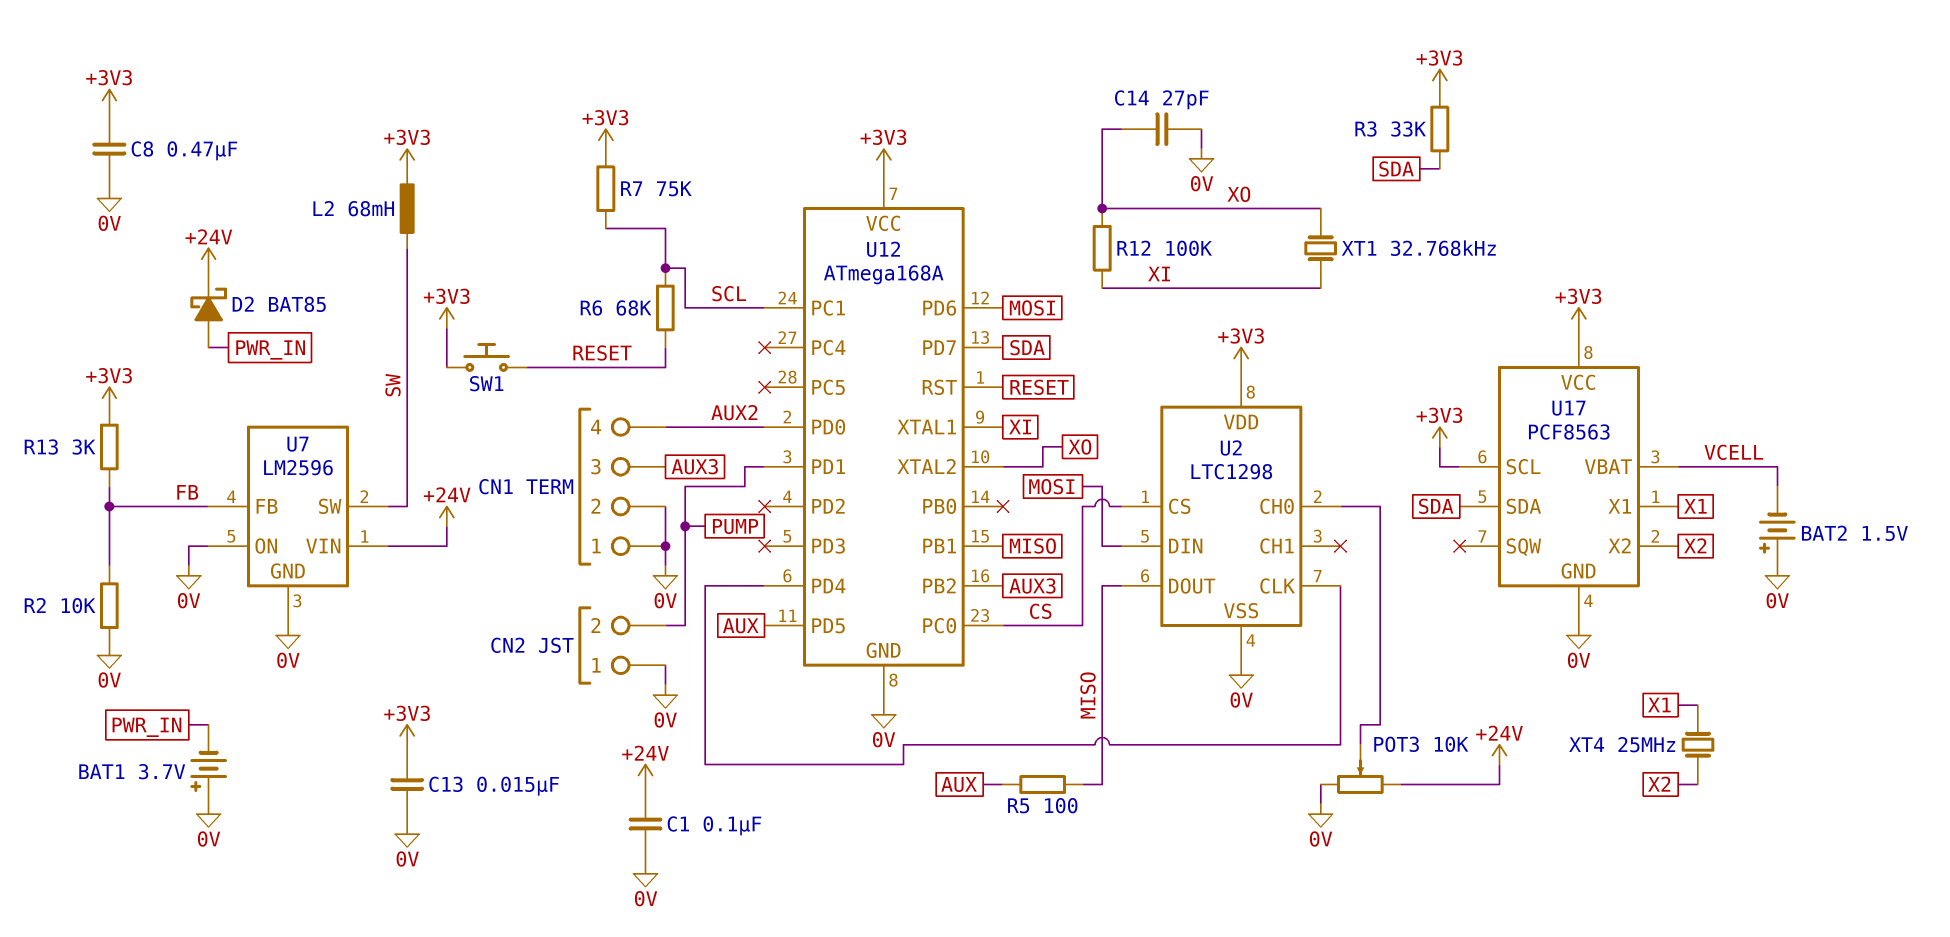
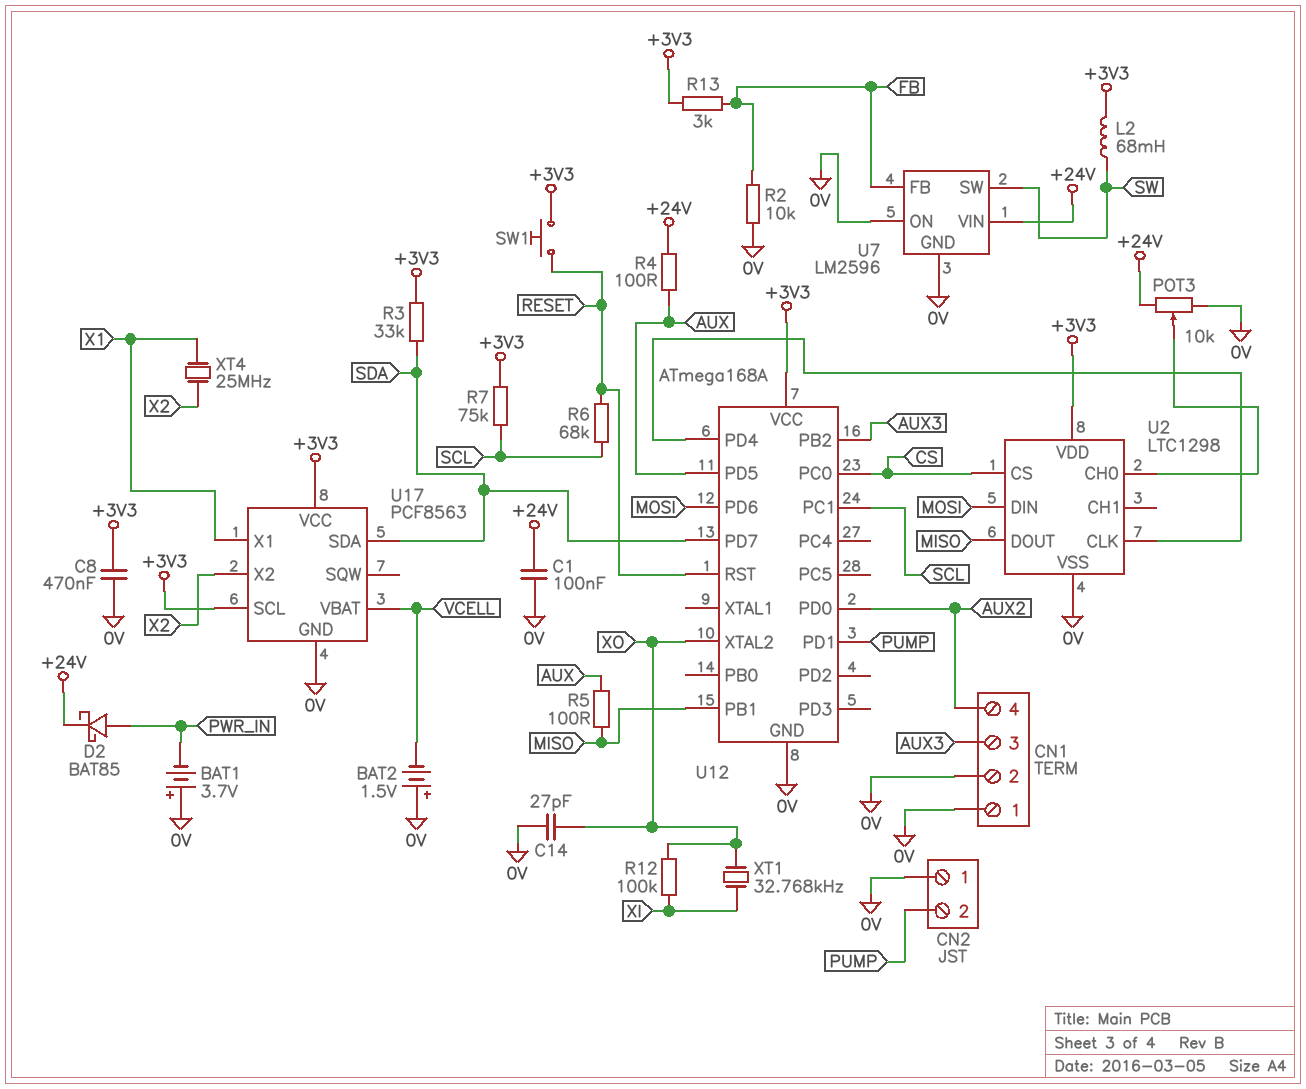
C13: 15nF (+3V3, 0V) -> none
R4: none -> 100 (+24V, AUX)
U12 pin XTAL1: XI -> none

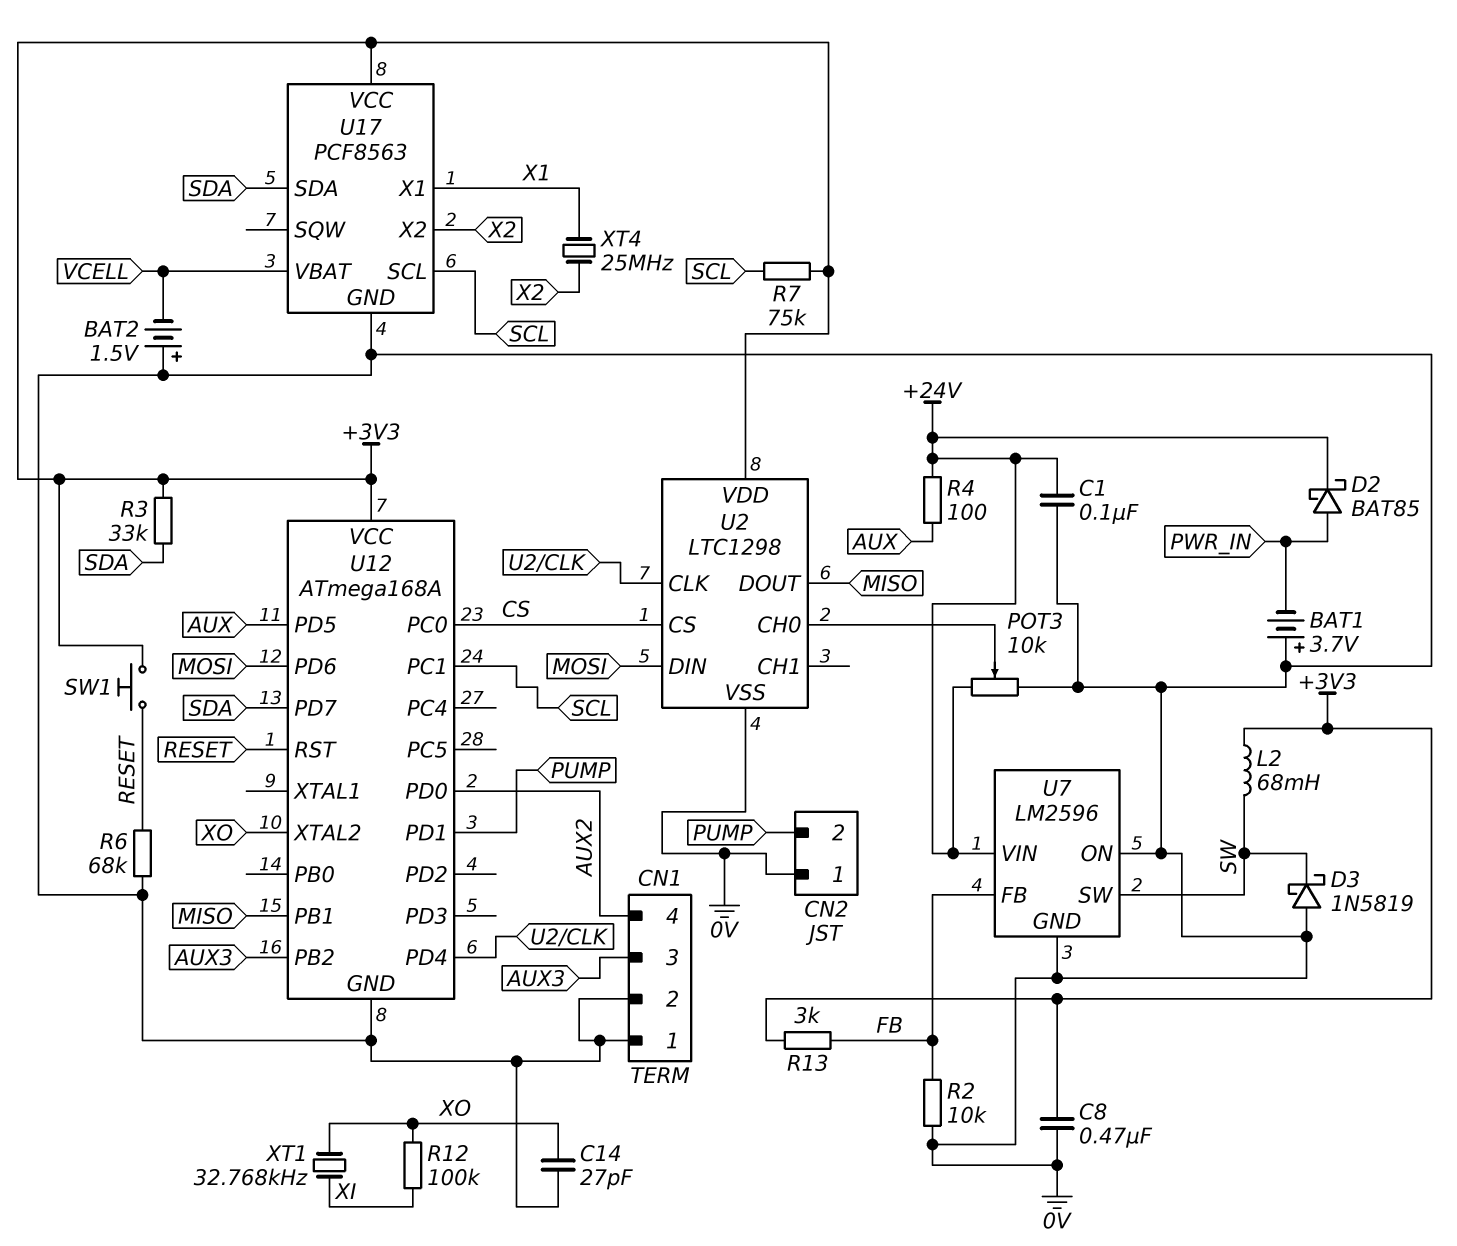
D3: none -> schottky 1N5819 (A 0V, K SW)
R5: 100 (AUX, MISO) -> none
R6: 68k (RESET, SCL) -> 68k (0V, RESET)
U17 pin SCL: +3V3 -> SCL

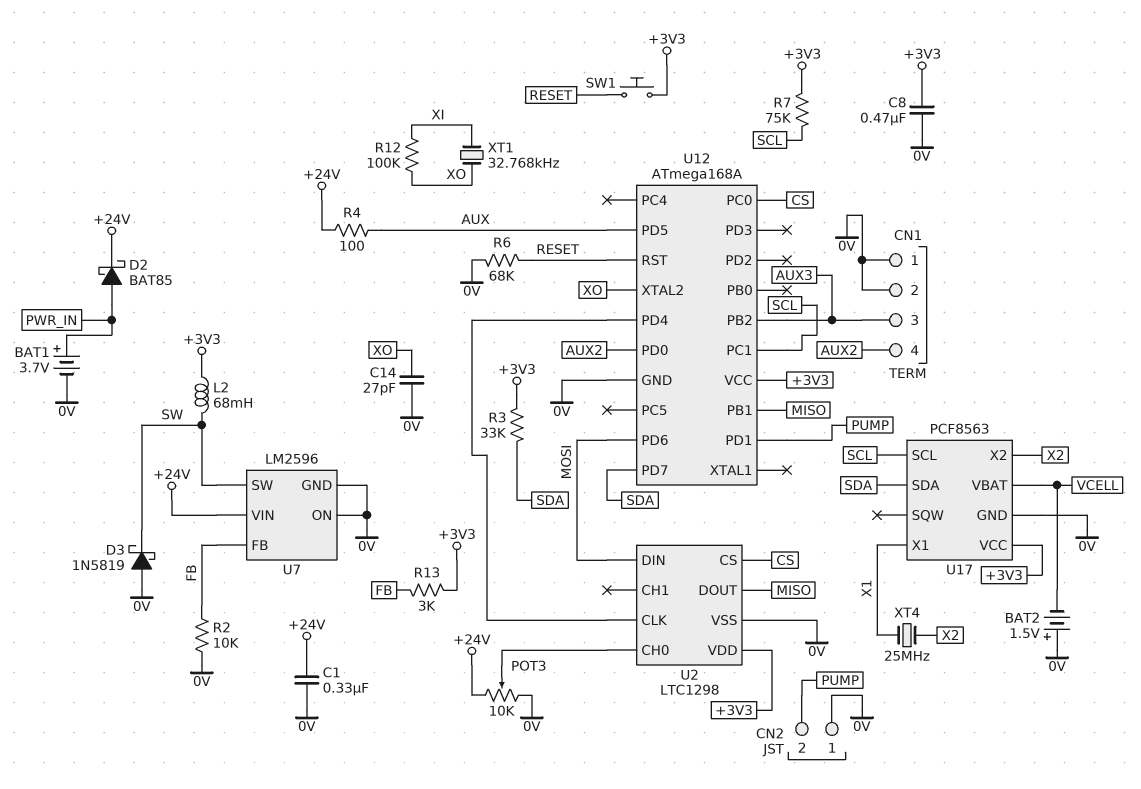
BAT1: 3.7V (plus 0V, minus PWR_IN) -> 3.7V (plus PWR_IN, minus 0V)
C1: 100nF (+24V, 0V) -> 330nF (+24V, 0V)

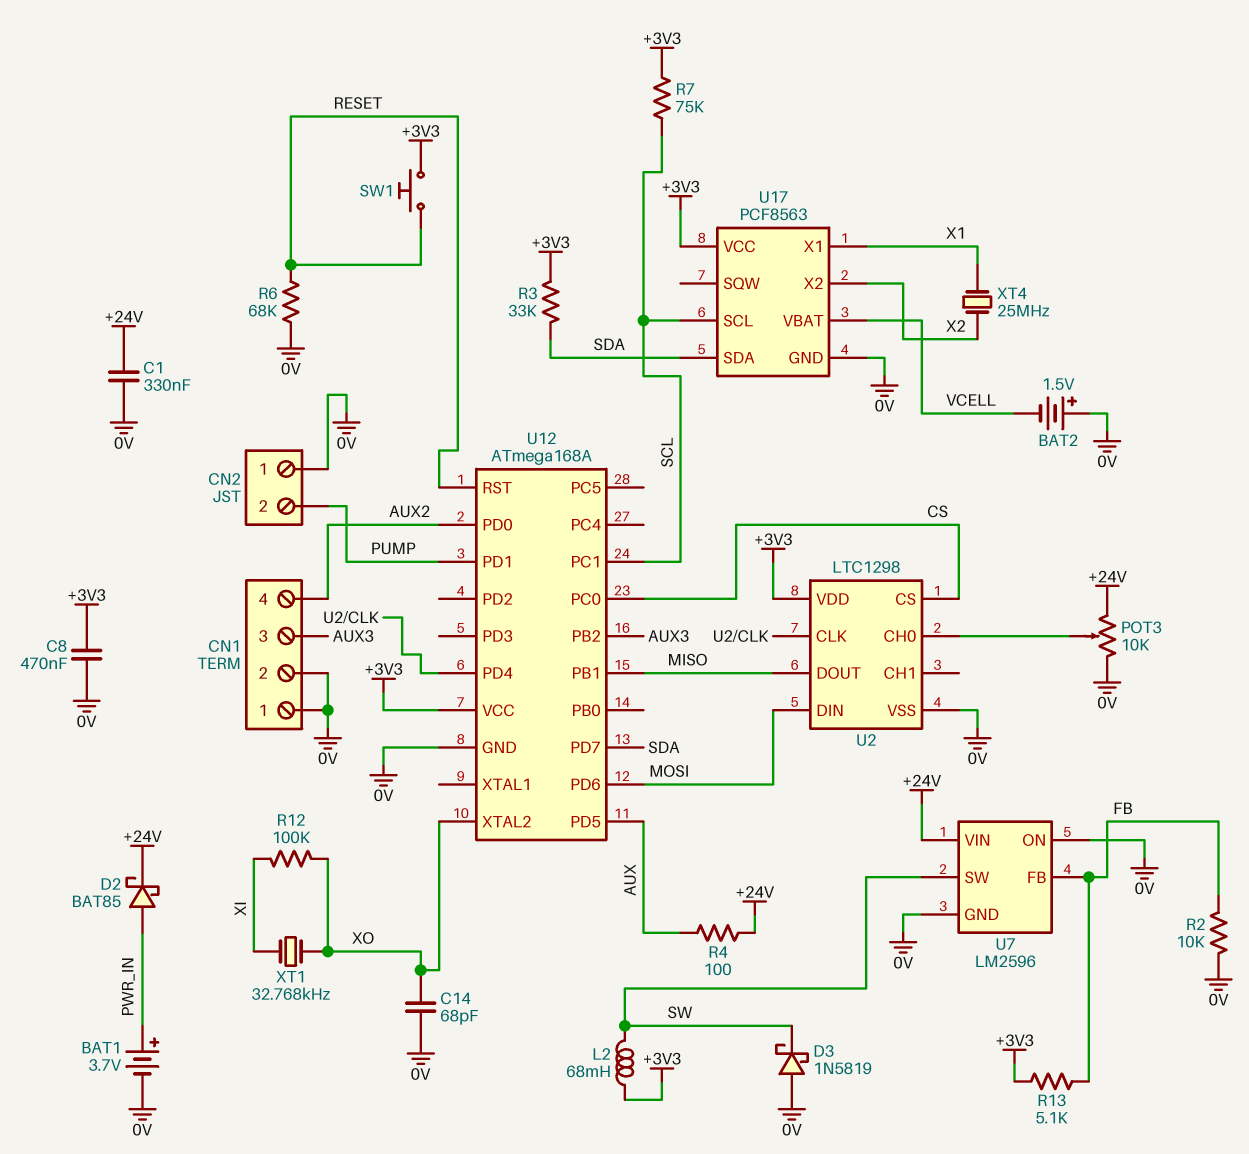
C14: 27pF (0V, XO) -> 68pF (0V, XO)
R13: 3k (+3V3, FB) -> 5.1k (+3V3, FB)

